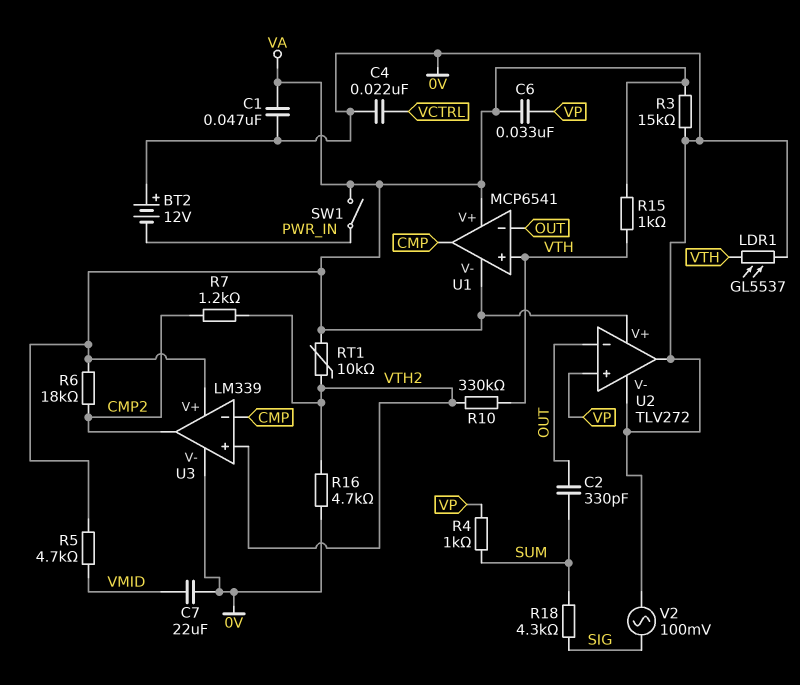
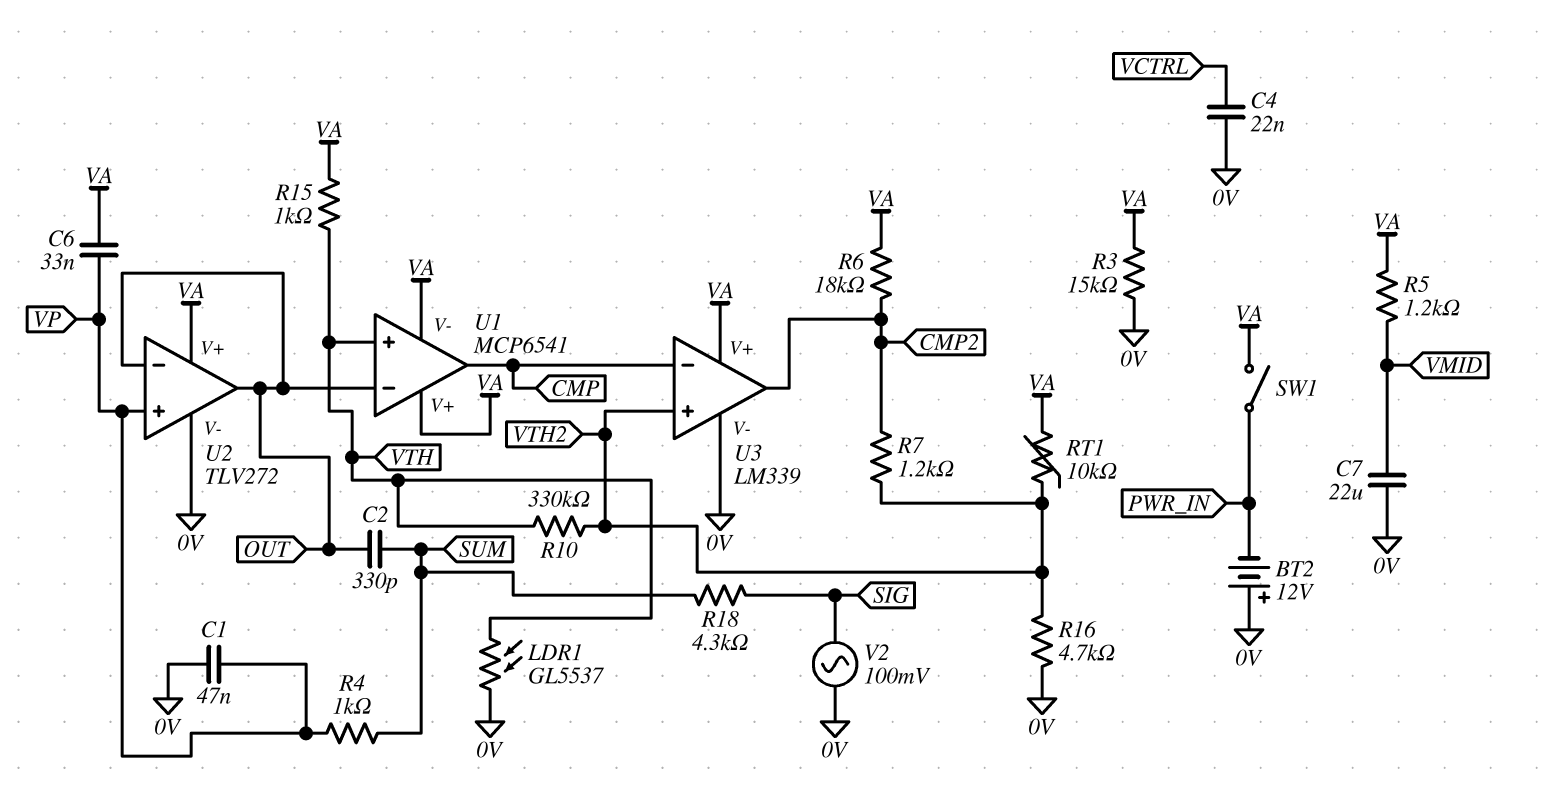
C1: 47nF (0V, VA) -> 47nF (0V, VP)
R5: 4.7k (VA, VMID) -> 1.2k (VA, VMID)
U2 pin out: 0V -> OUT

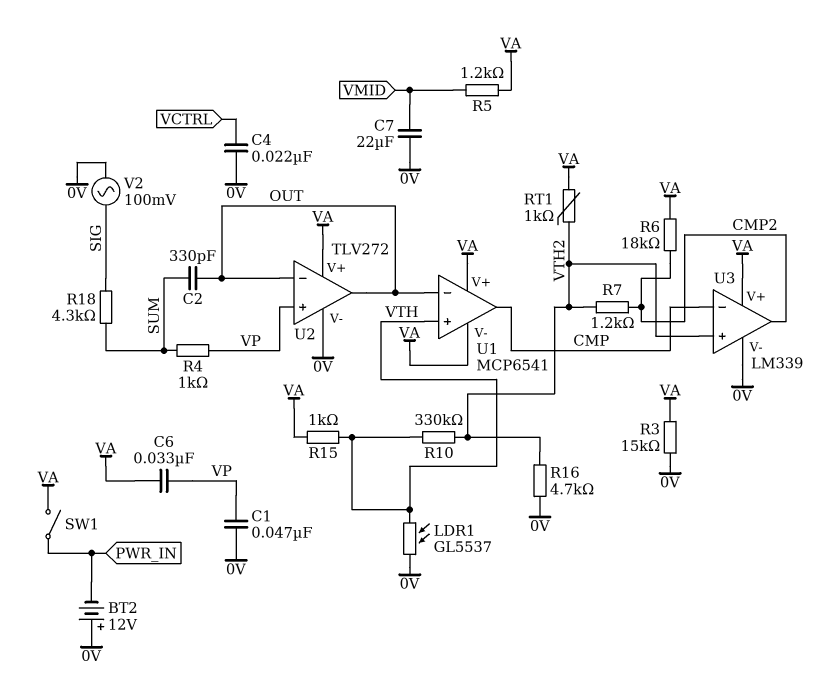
RT1: 10k (VA, VTH2) -> 1k (VA, VTH2)

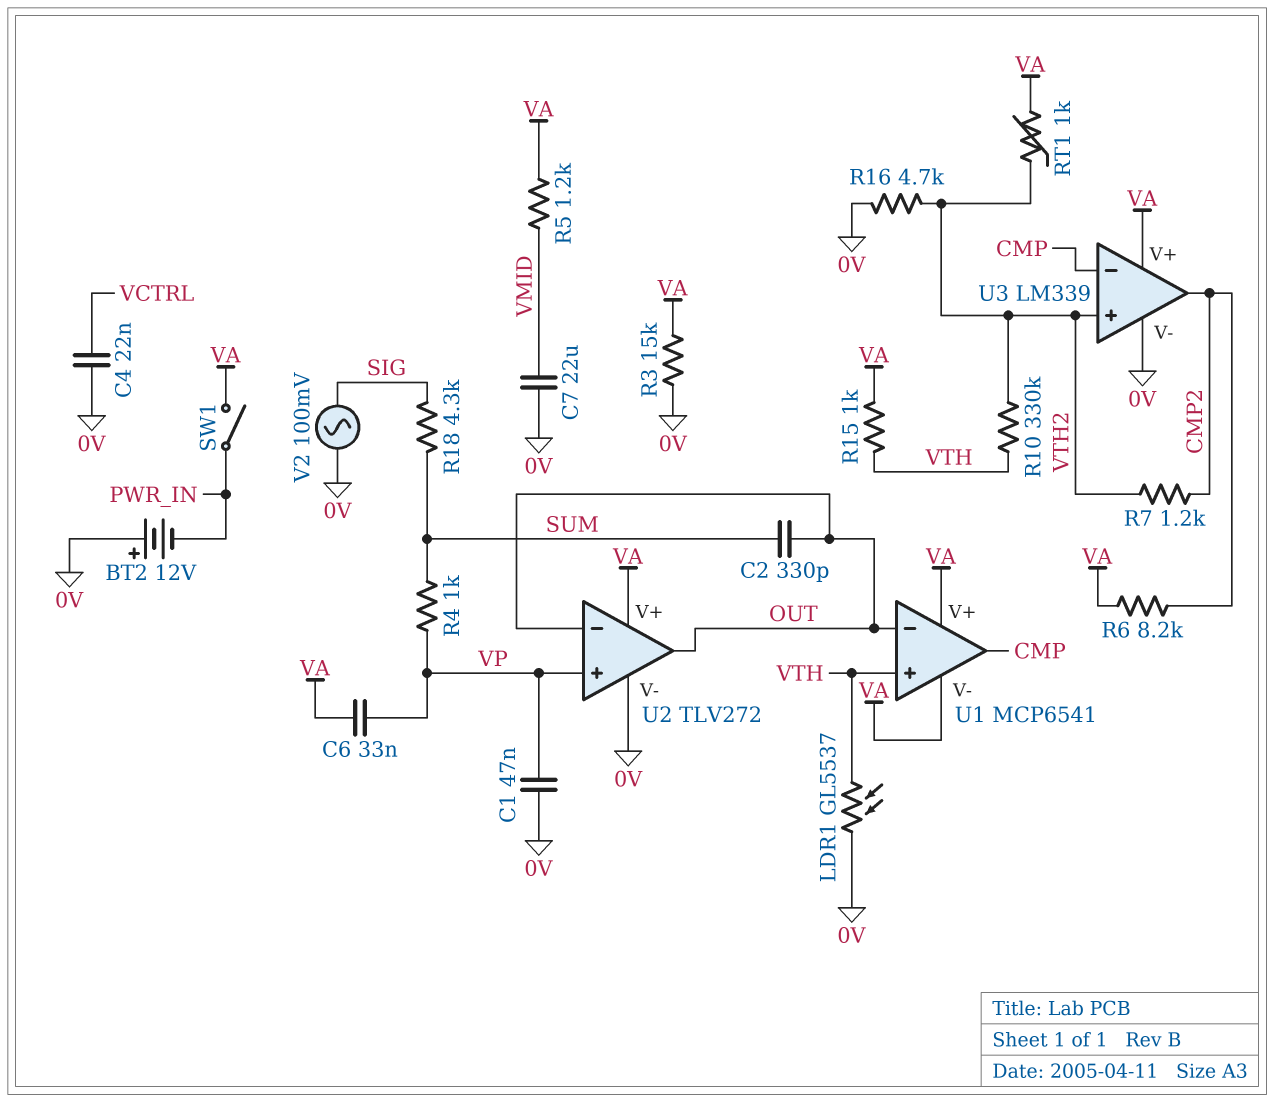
R6: 18k (CMP2, VA) -> 8.2k (CMP2, VA)

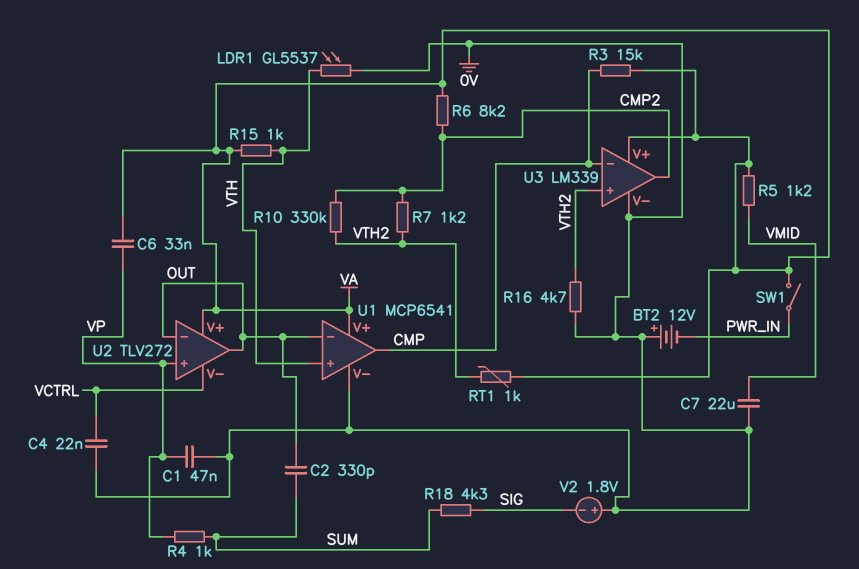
R3: 15k (0V, VA) -> 15k (CMP, VA)
R10: 330k (VTH, VTH2) -> 330k (CMP2, VTH2)
U1 pin V-: VA -> 0V
U2 pin V-: 0V -> VCTRL
V2: AC 100mV (0V, SIG) -> 1.8V (plus 0V, minus SIG)

